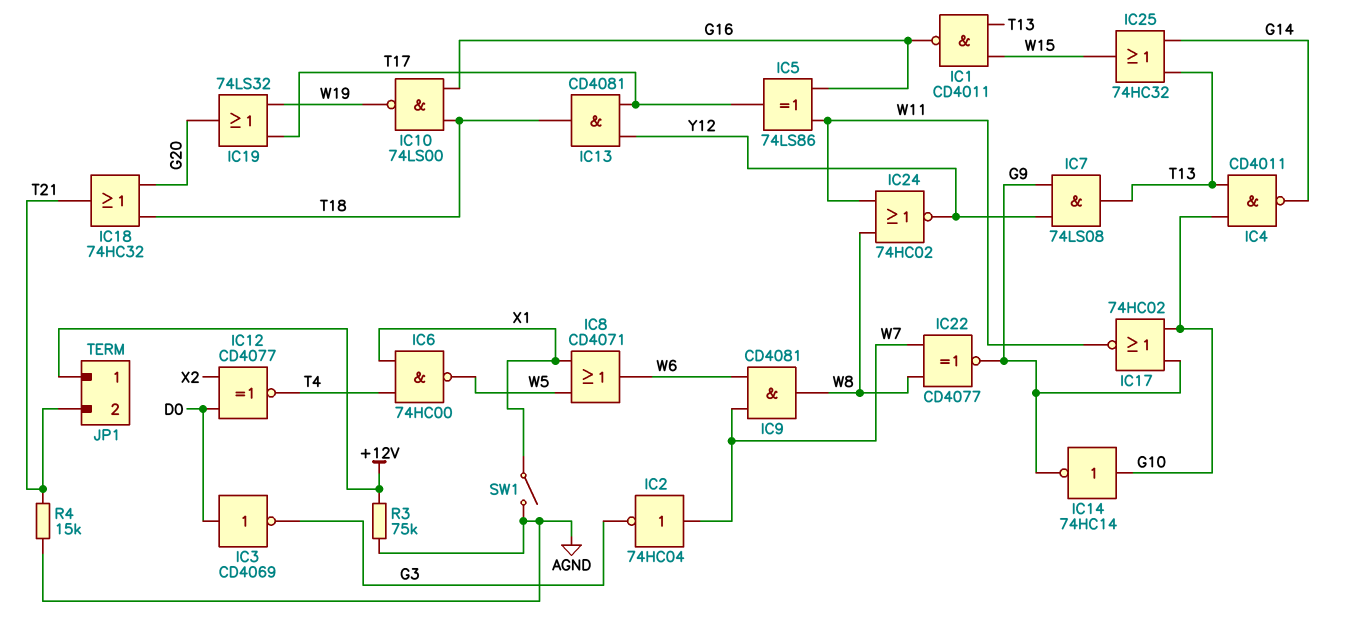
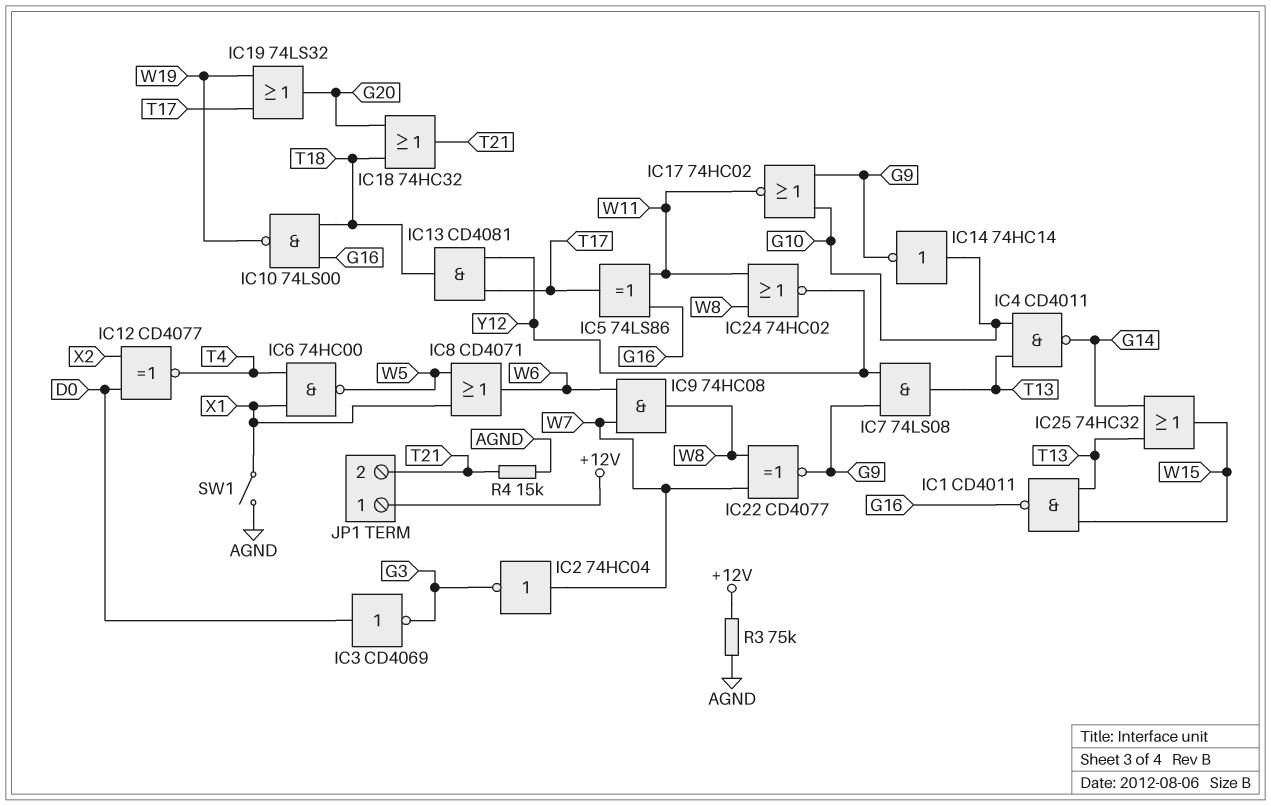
IC9: AND CD4081 (in W6, in W7, out W8) -> AND 74HC08 (in W6, in W7, out W8)

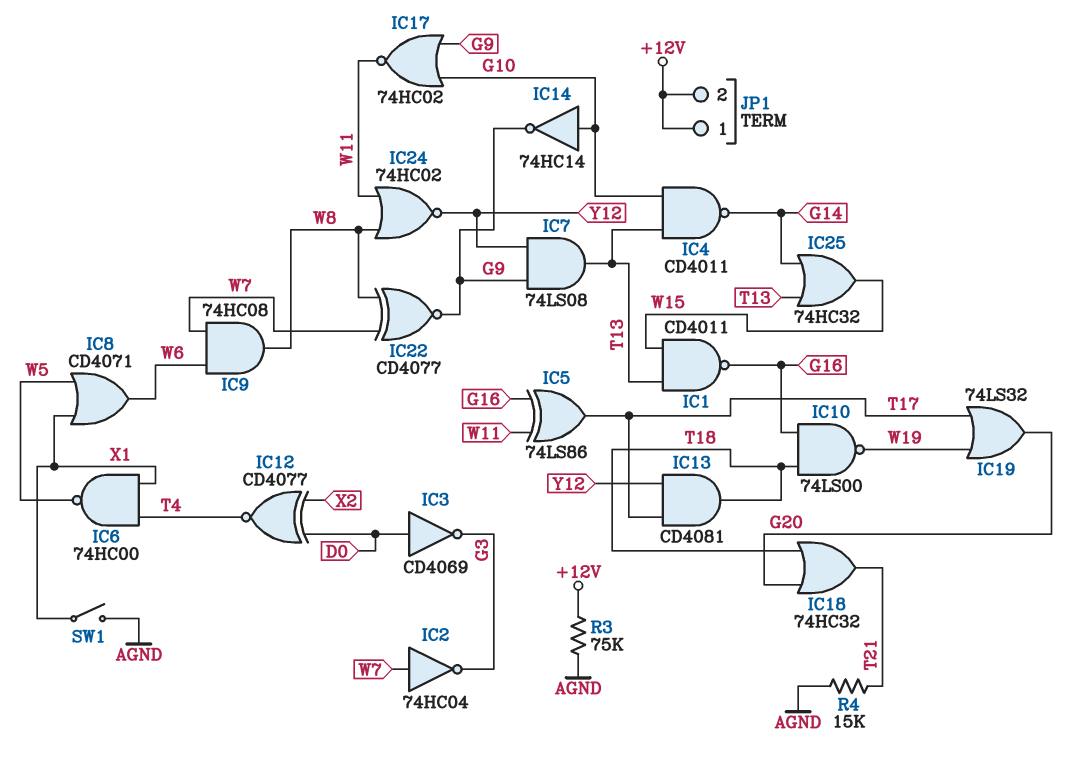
JP1 pin 2: T21 -> +12V

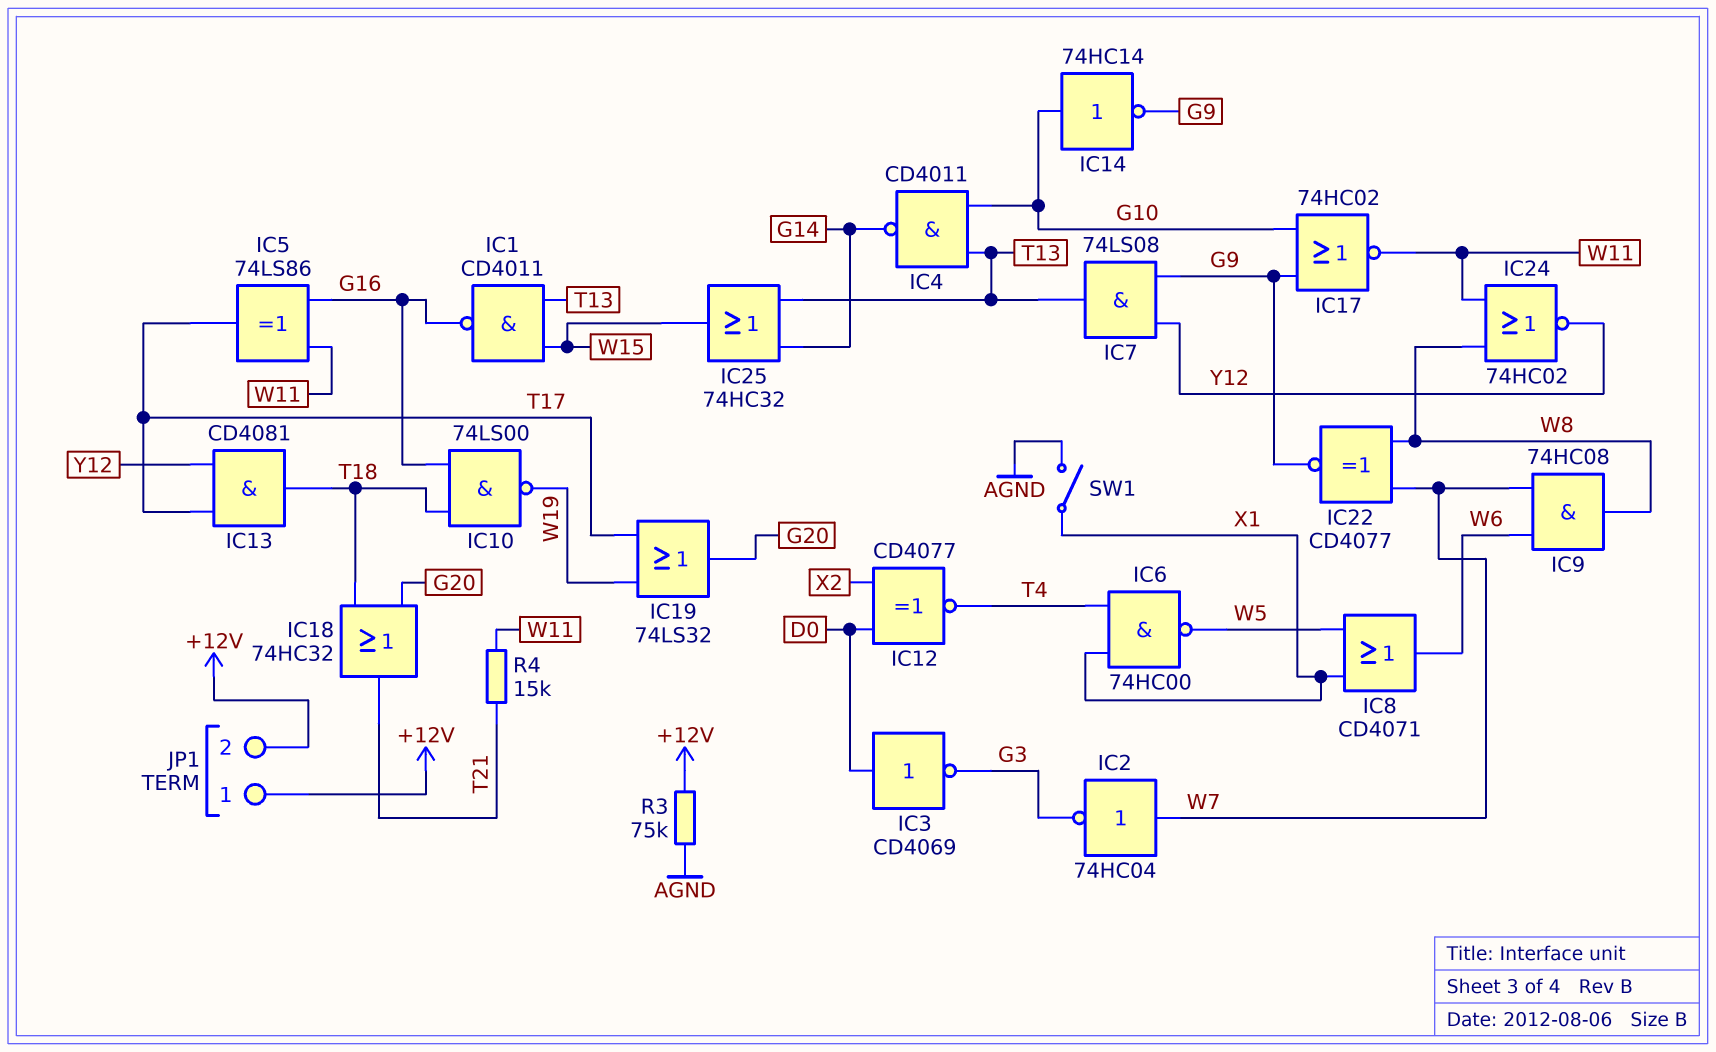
R4: 15k (AGND, T21) -> 15k (T21, W11)

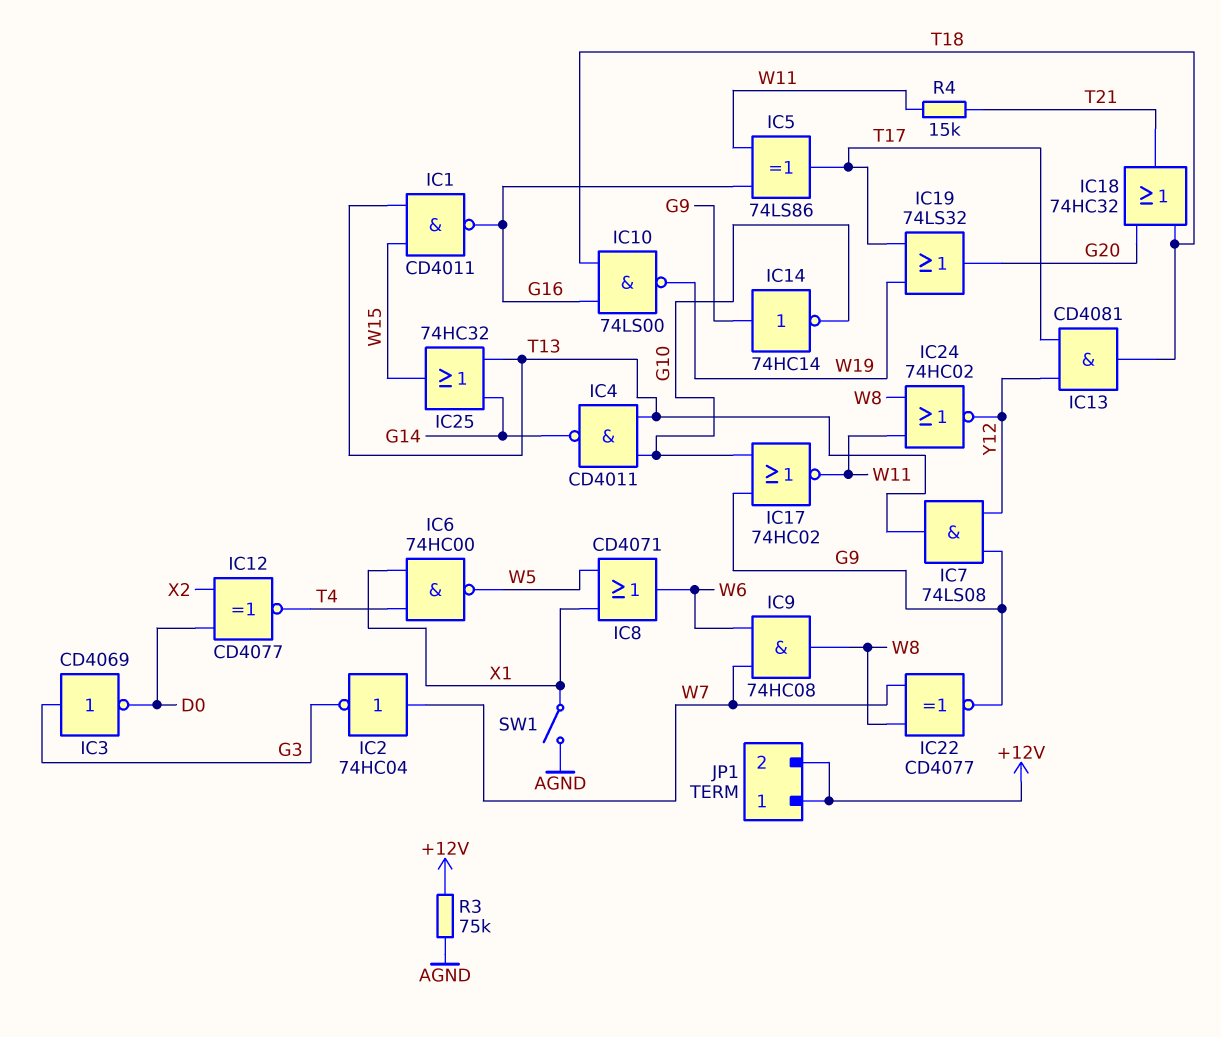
IC3: NOT CD4069 (in D0, out G3) -> NOT CD4069 (in G3, out D0)
IC14: NOT 74HC14 (in G10, out G9) -> NOT 74HC14 (in G9, out G10)

